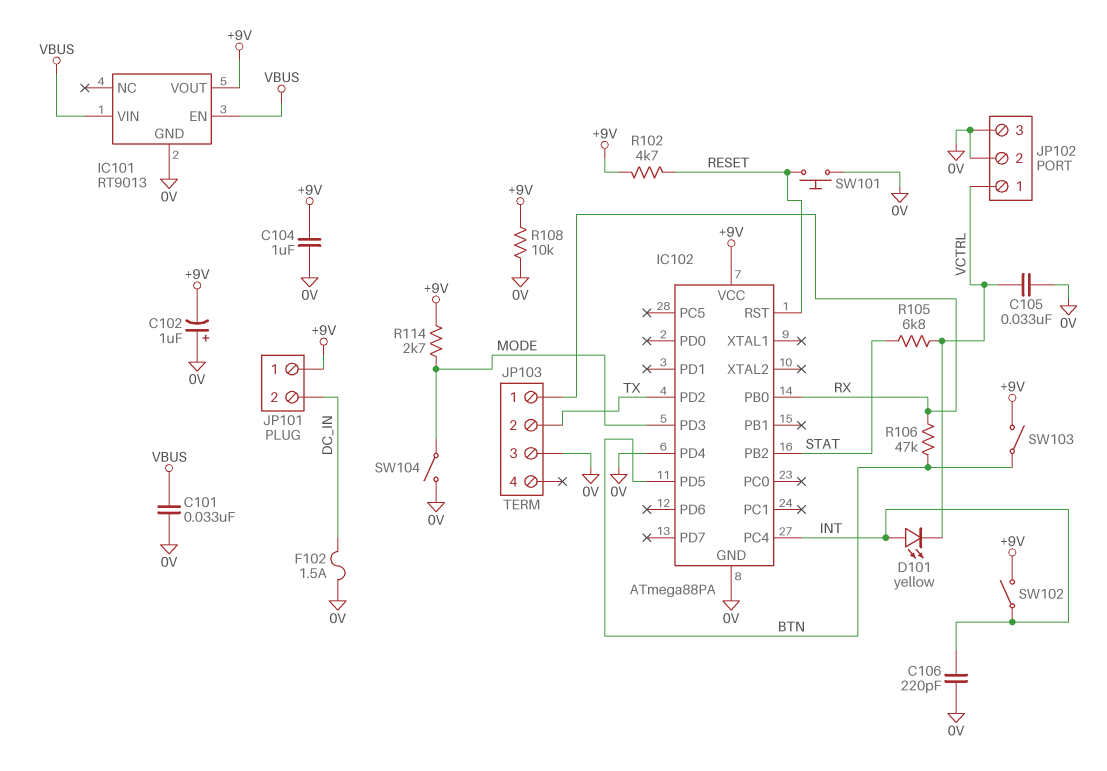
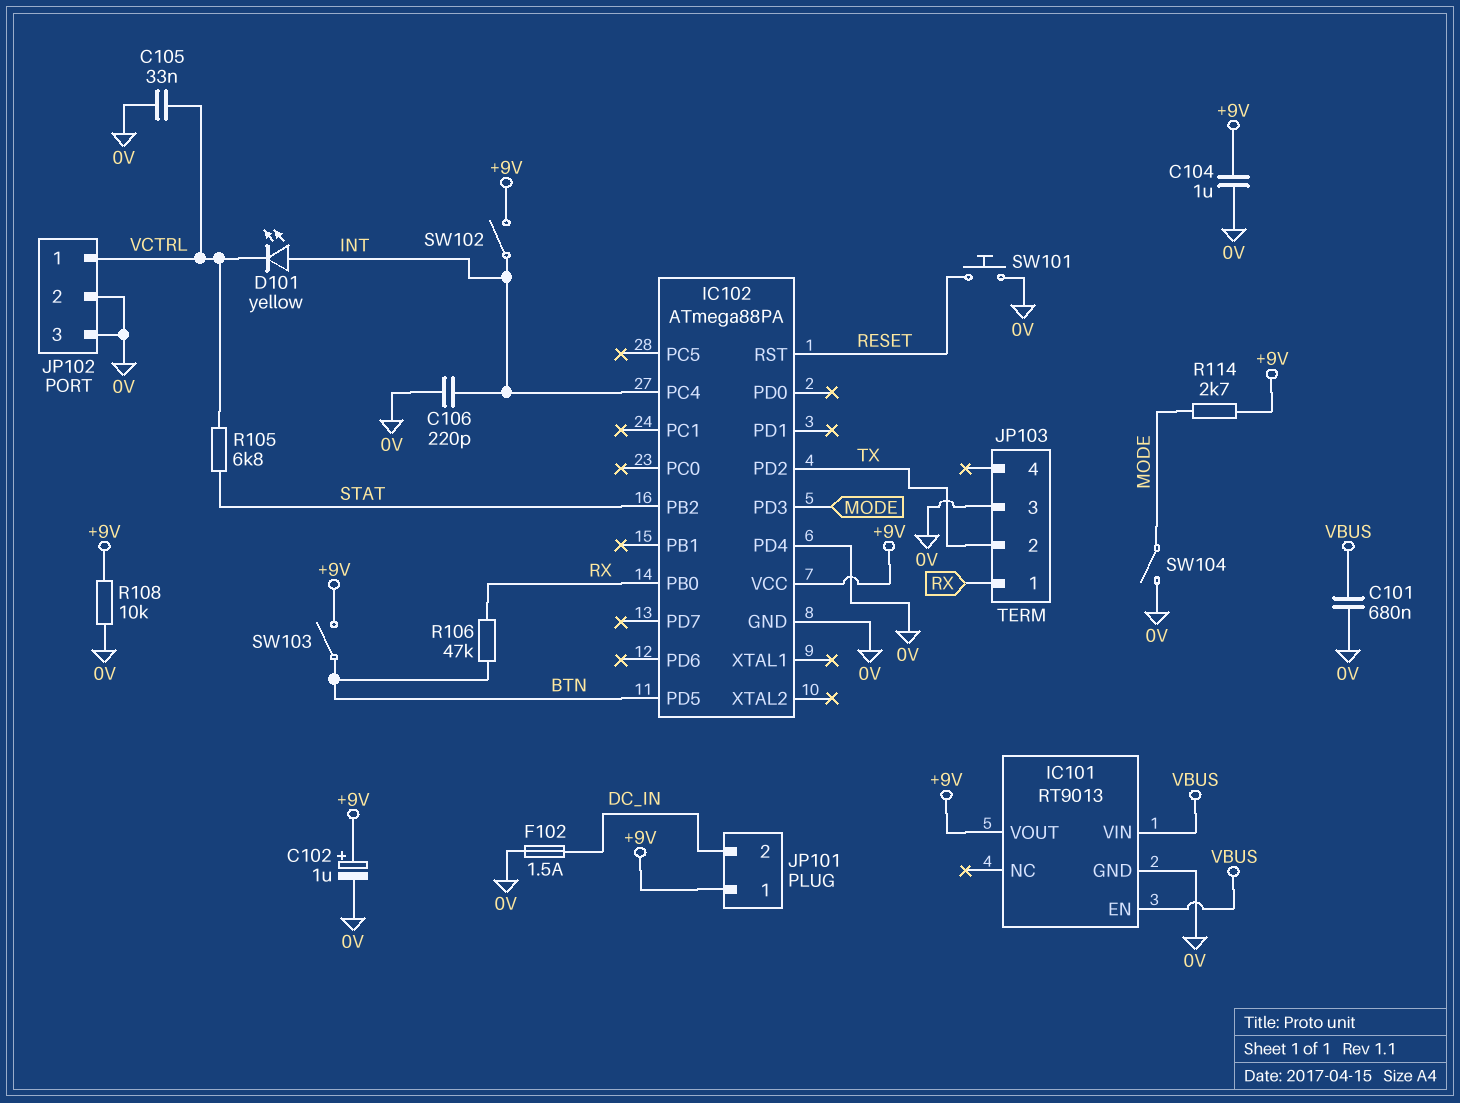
C101: 33nF (0V, VBUS) -> 680nF (0V, VBUS)
C102: 1uF (plus 0V, minus +9V) -> 1uF (plus +9V, minus 0V)
R102: 4.7k (+9V, RESET) -> none

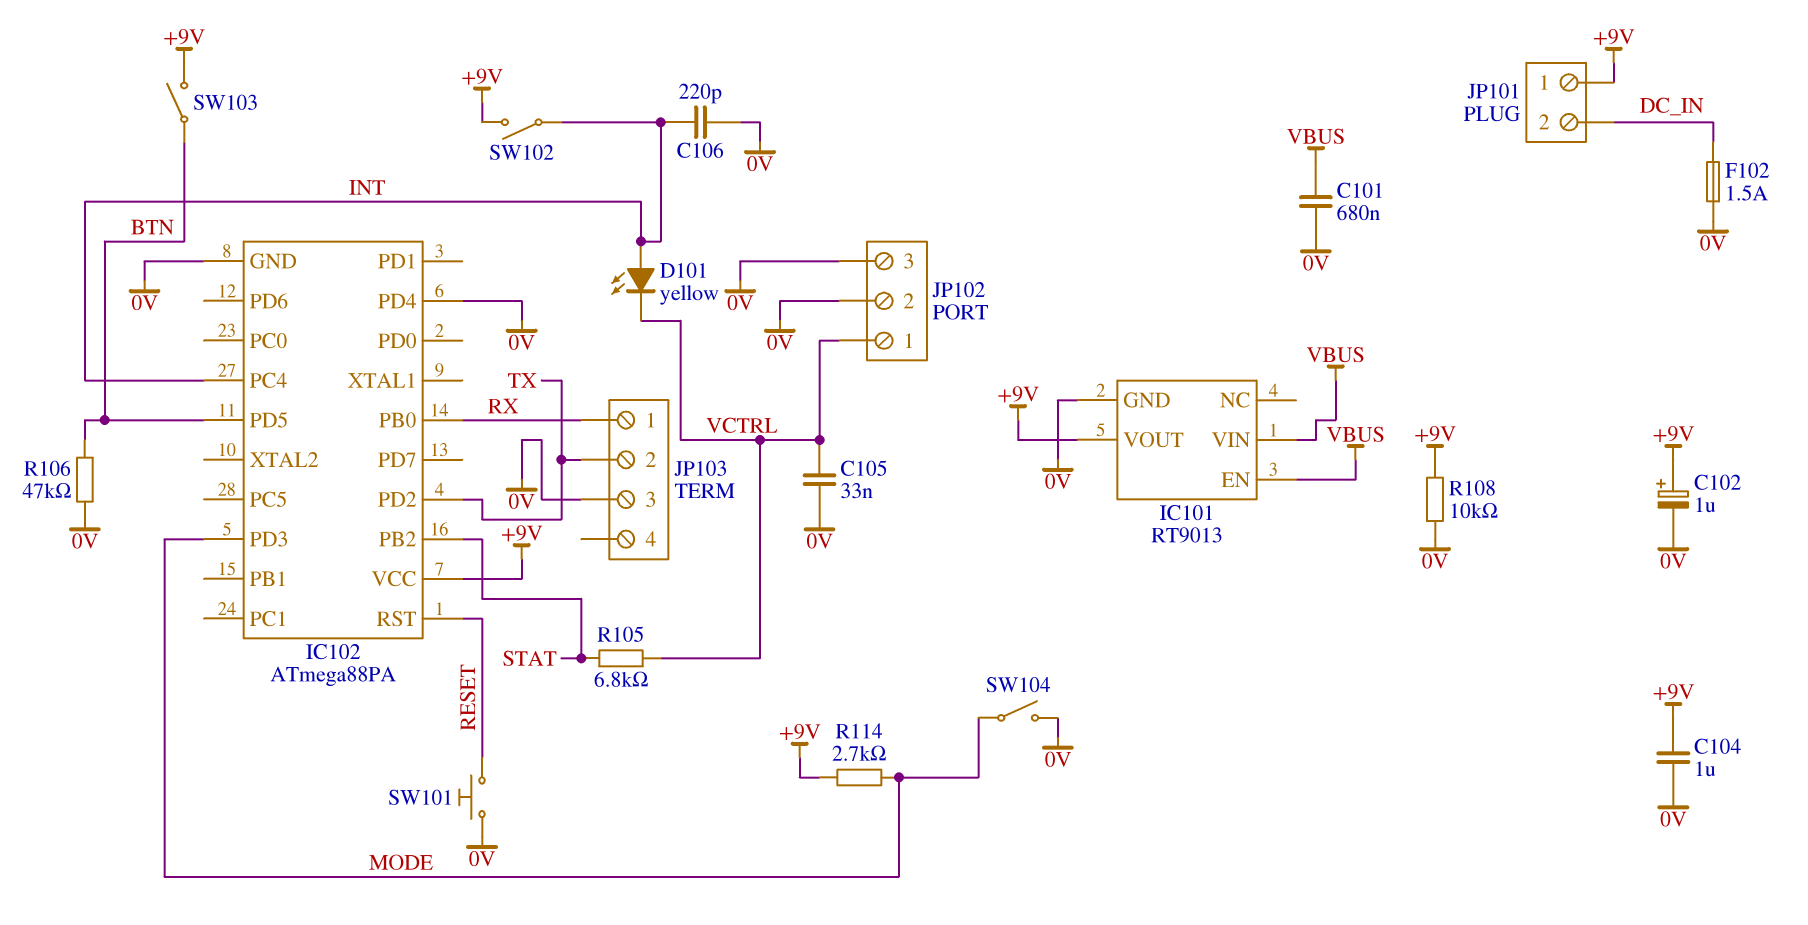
R106: 47k (BTN, RX) -> 47k (0V, BTN)

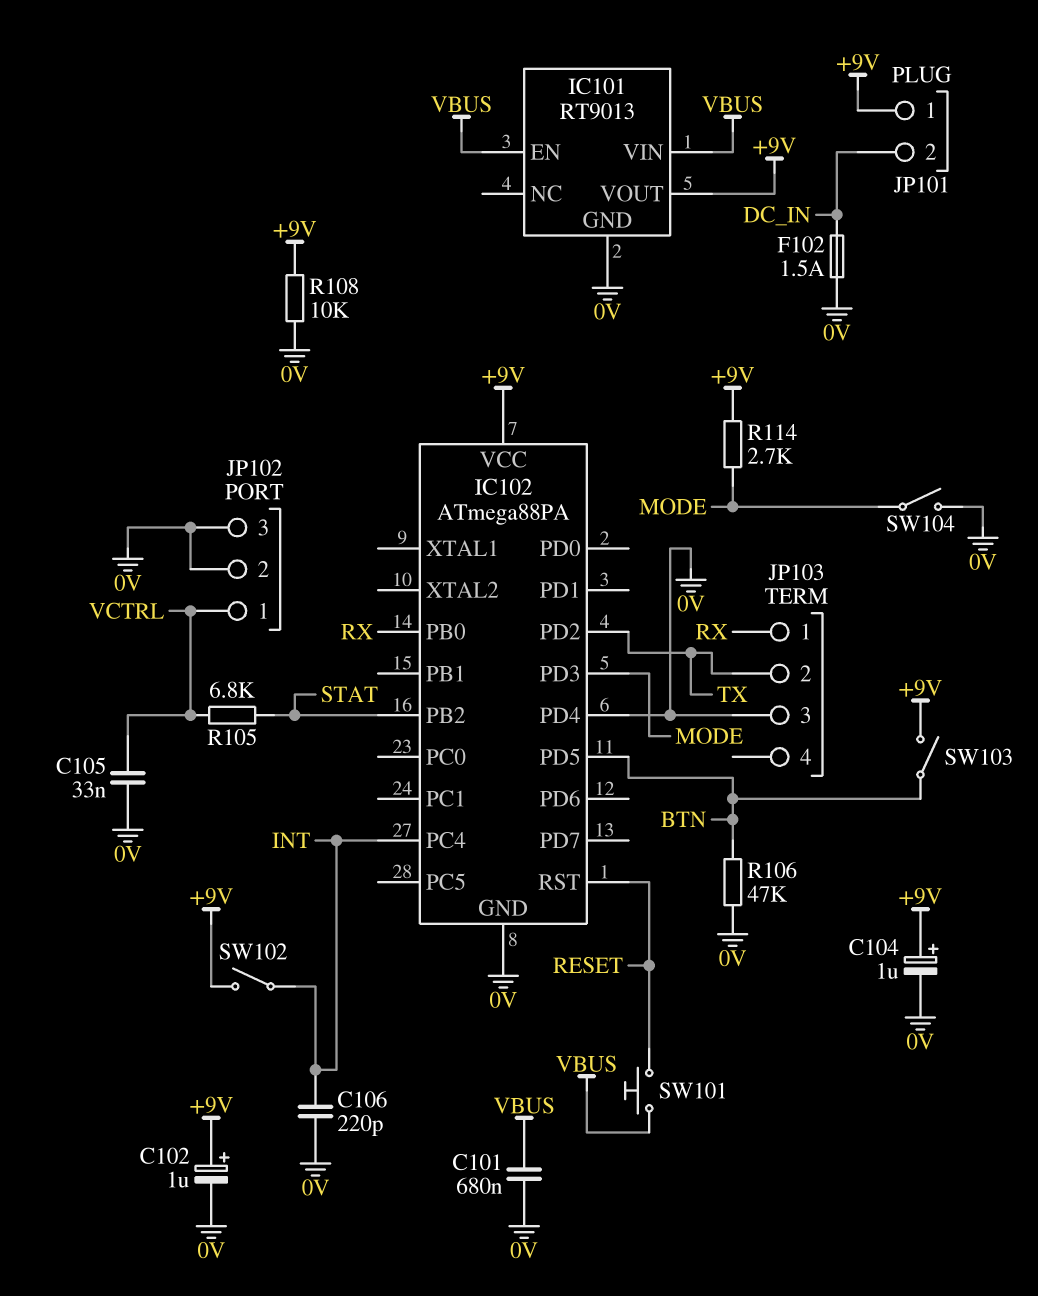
C104: 1uF (+9V, 0V) -> 1uF (plus +9V, minus 0V)
D101: LED yellow (A INT, K VCTRL) -> none
SW101: button (0V, RESET) -> button (RESET, VBUS)

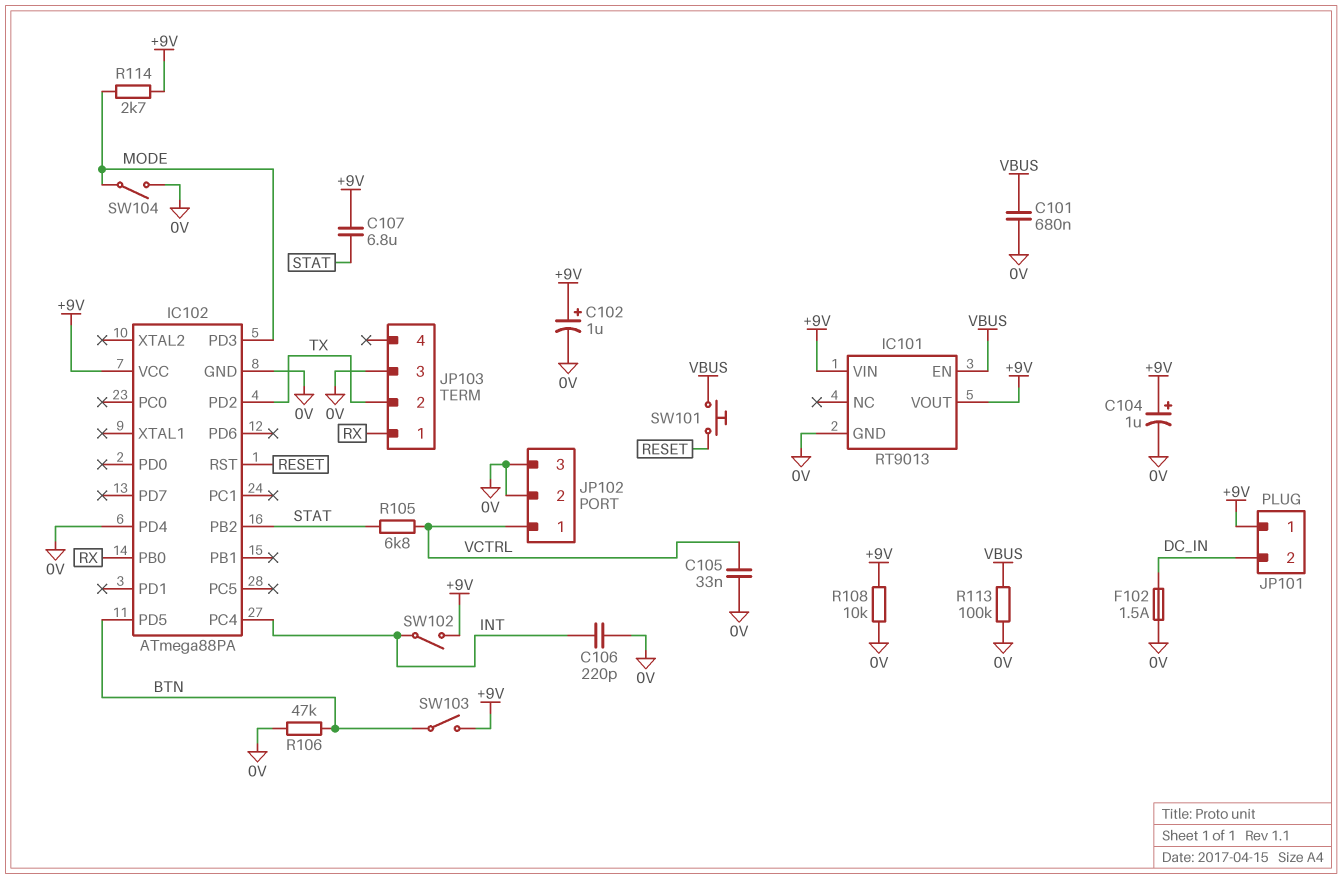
C107: none -> 6.8uF (+9V, STAT)
IC101 pin VIN: VBUS -> +9V
R113: none -> 100k (0V, VBUS)

